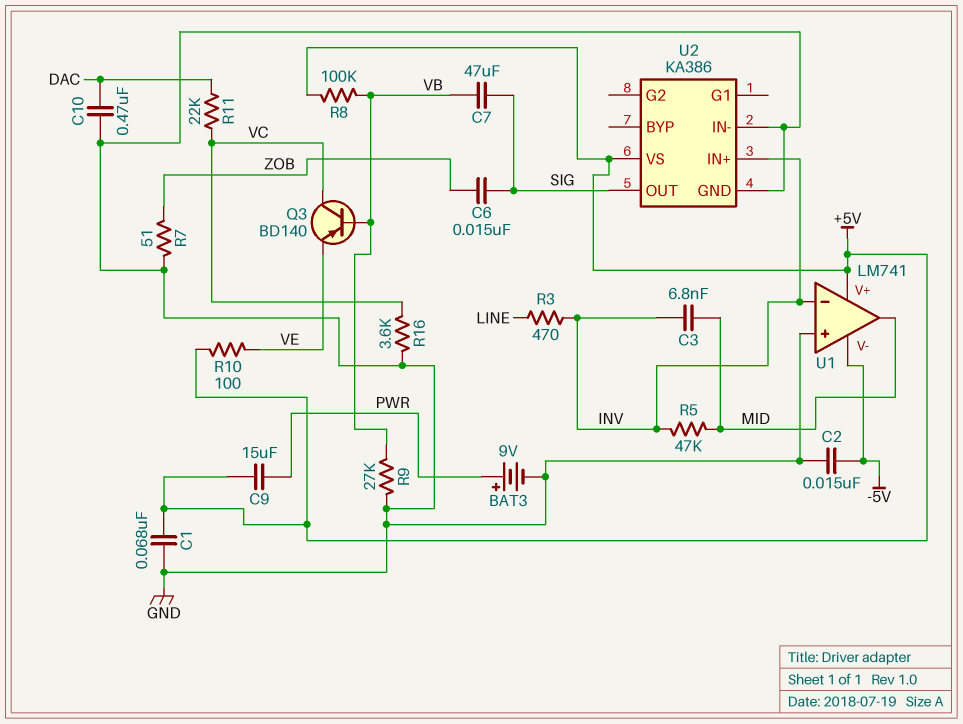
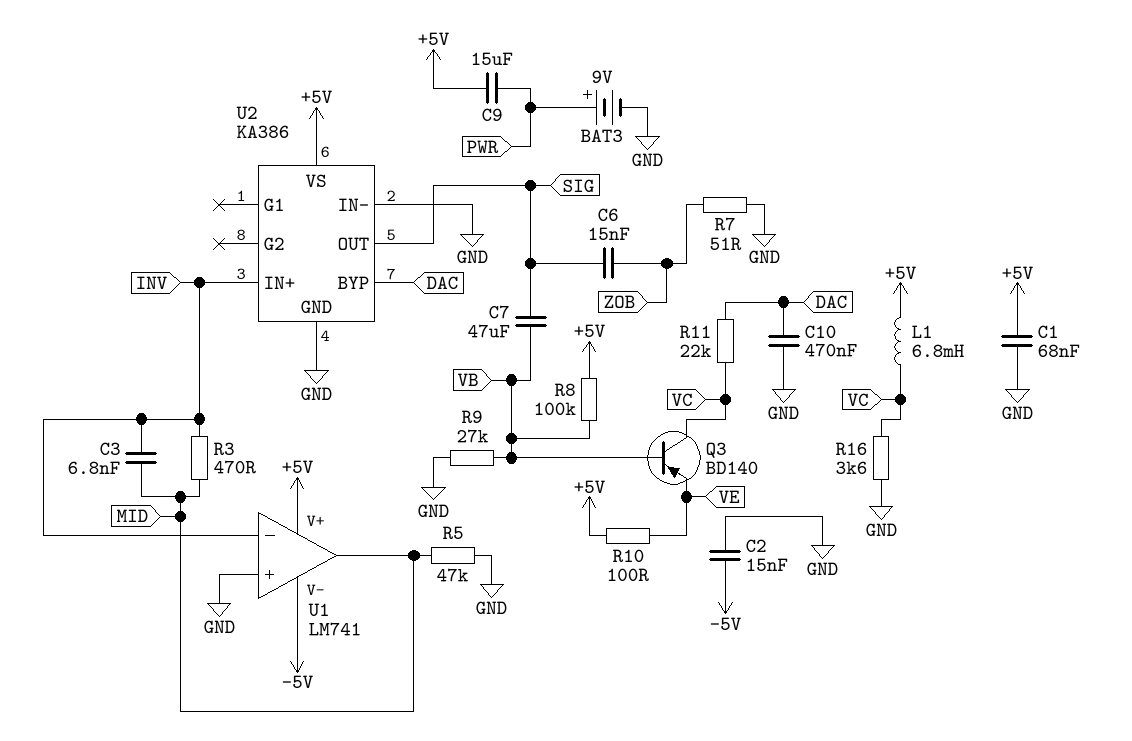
L1: none -> 6.8mH (+5V, VC)
R3: 470 (INV, LINE) -> 470 (INV, MID)
R5: 47k (INV, MID) -> 47k (GND, MID)
U2 pin BYP: none -> DAC

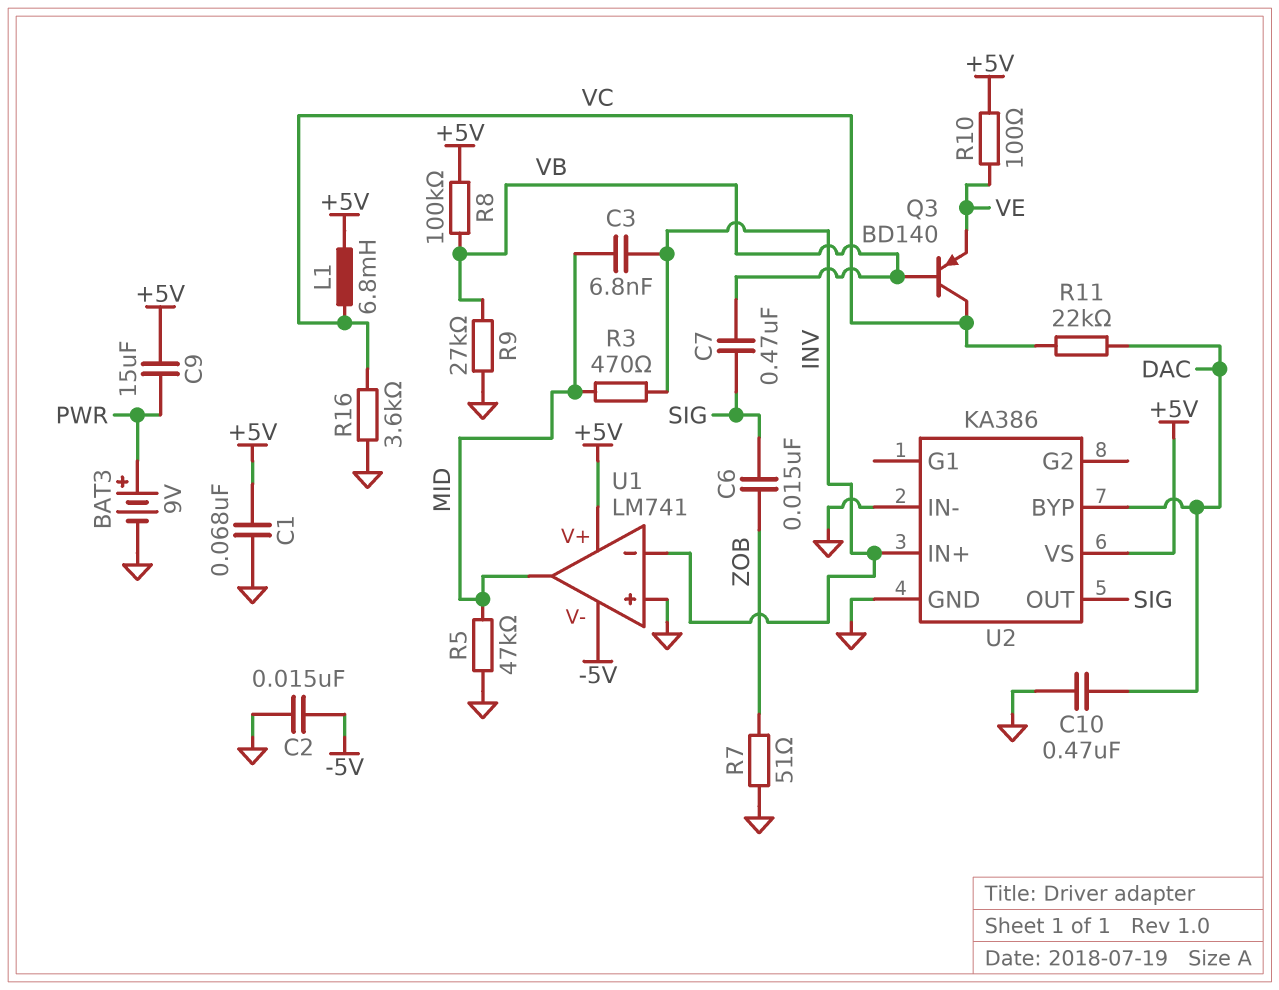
C7: 47uF (SIG, VB) -> 470nF (SIG, VB)

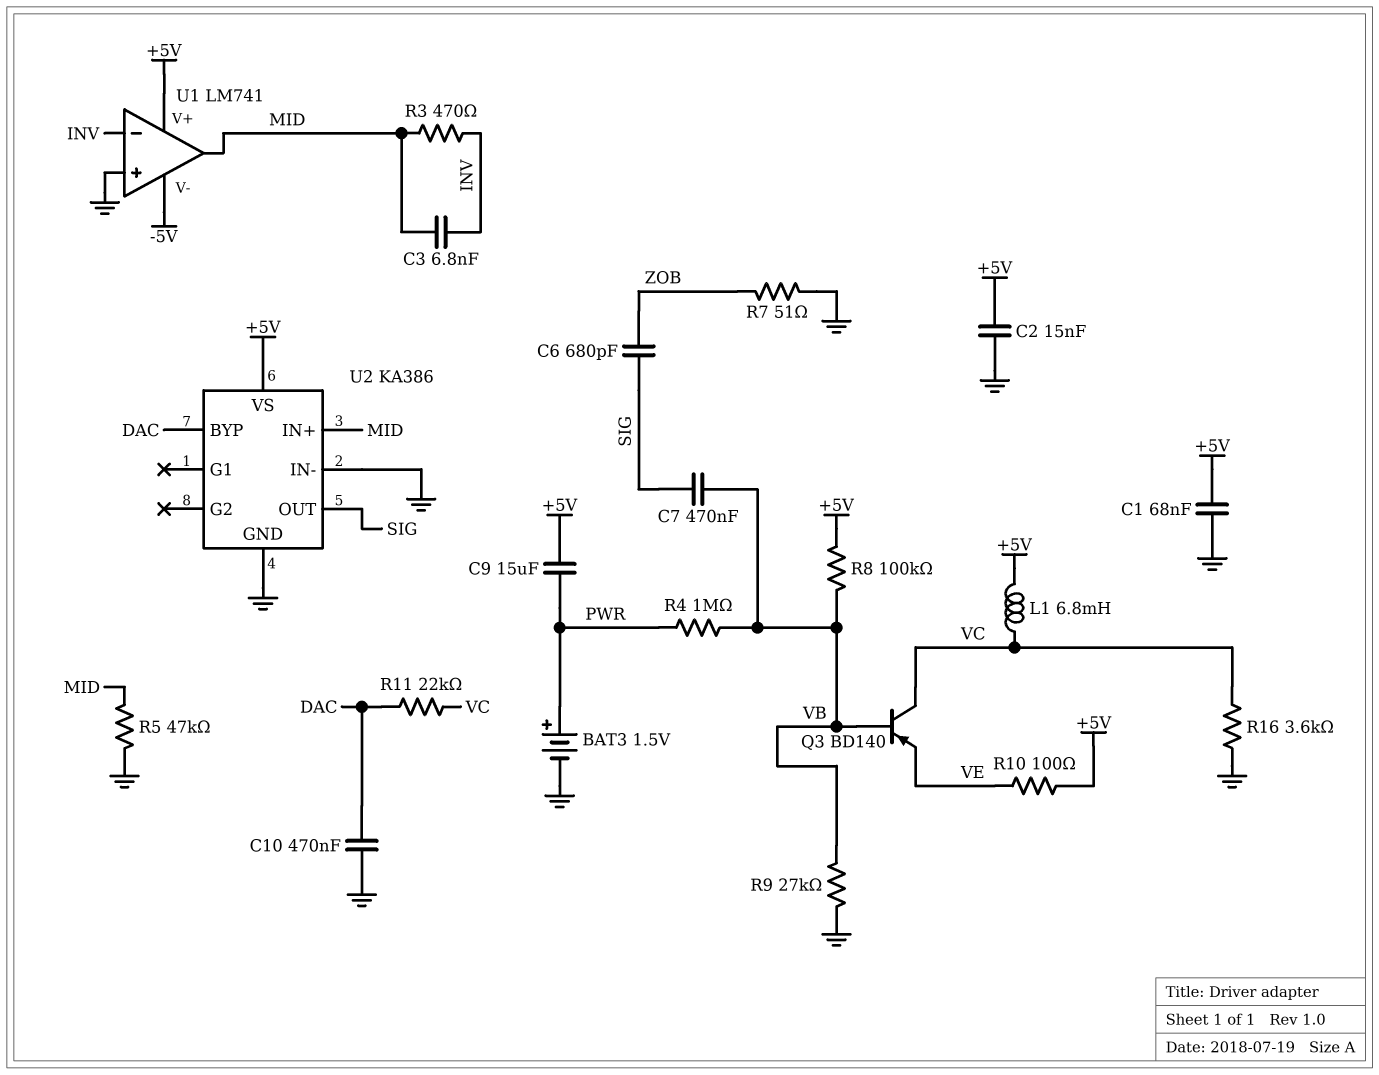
BAT3: 9V (plus PWR, minus GND) -> 1.5V (plus PWR, minus GND)
C2: 15nF (-5V, GND) -> 15nF (+5V, GND)
C6: 15nF (SIG, ZOB) -> 680pF (SIG, ZOB)
R4: none -> 1M (PWR, VB)
U2 pin IN+: INV -> MID

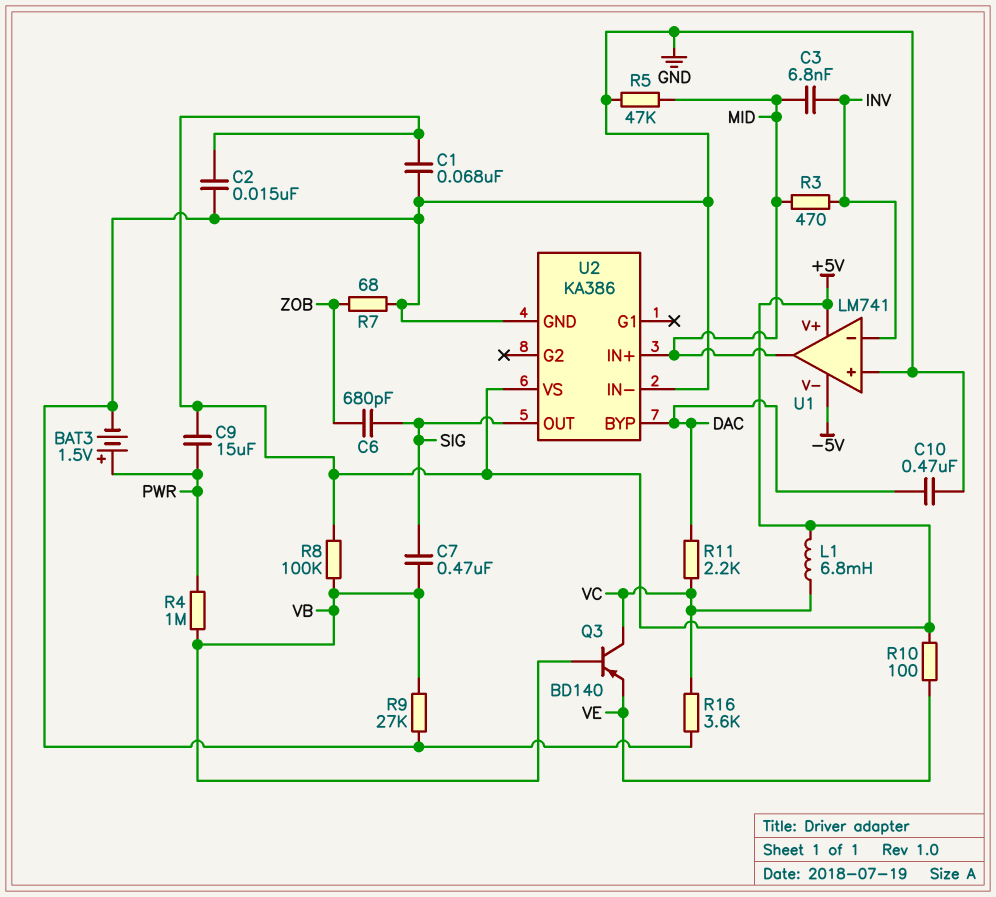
R7: 51 (GND, ZOB) -> 68 (GND, ZOB)
R11: 22k (DAC, VC) -> 2.2k (DAC, VC)

